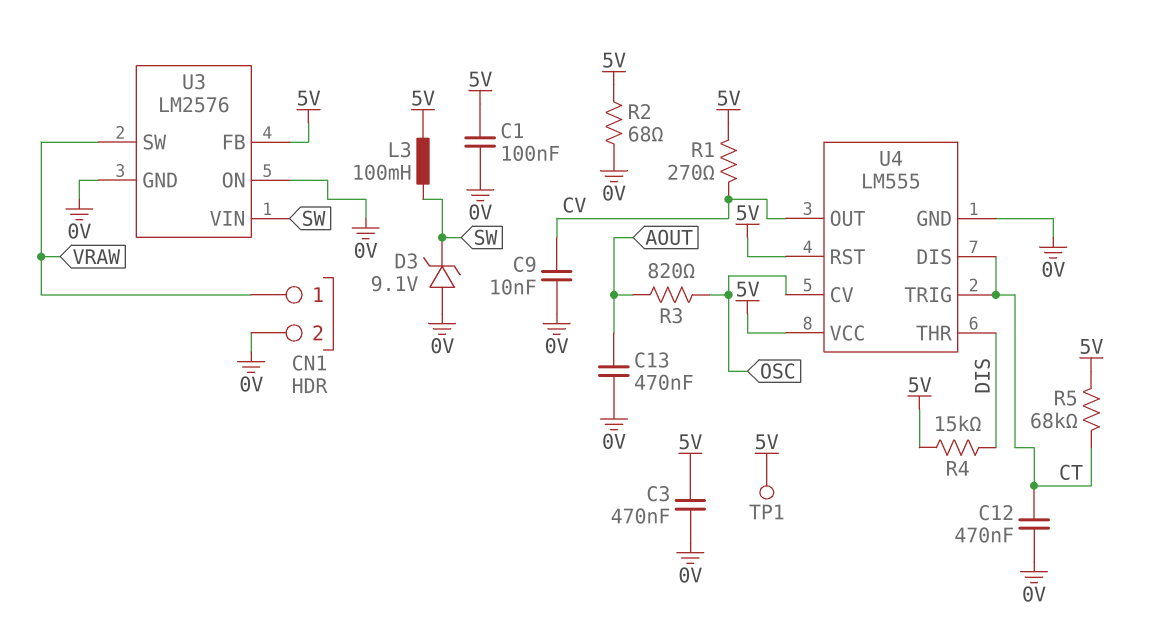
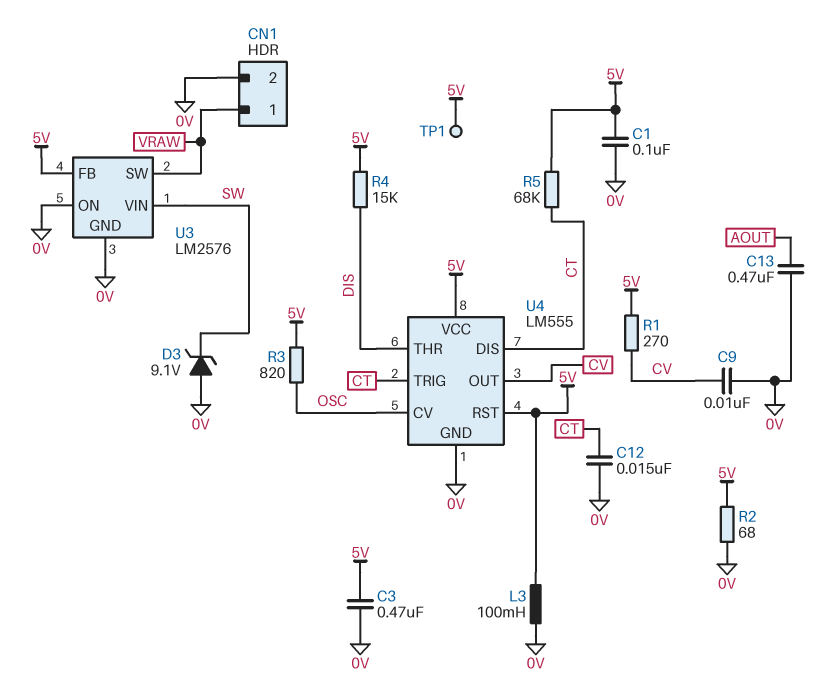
C12: 470nF (0V, CT) -> 15nF (0V, CT)
L3: 100mH (5V, SW) -> 100mH (0V, 5V)
R3: 820 (AOUT, OSC) -> 820 (5V, OSC)

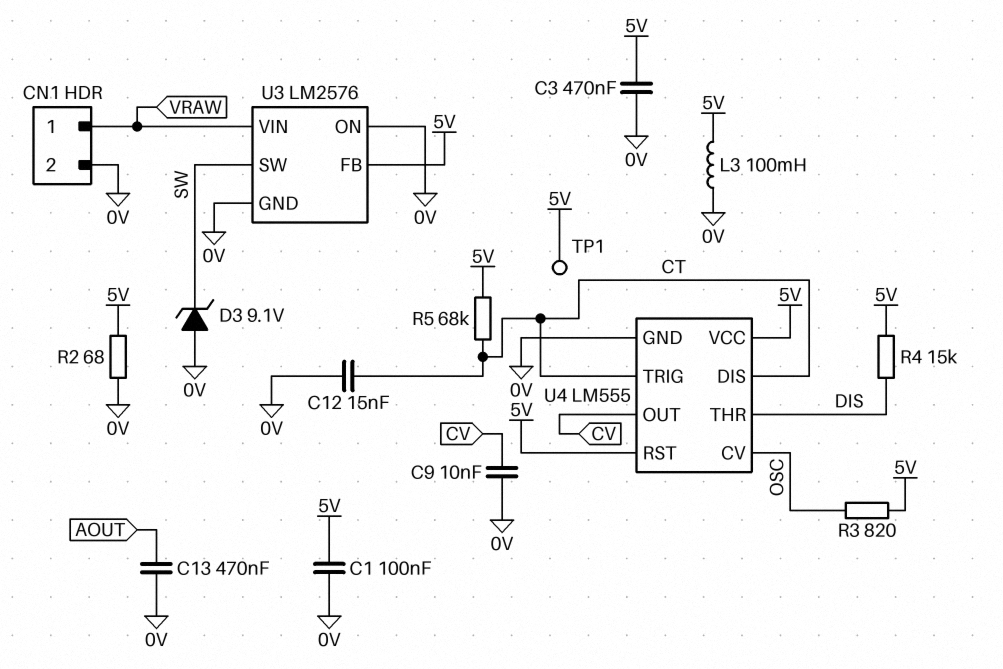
R1: 270 (5V, CV) -> none
U3 pin SW: VRAW -> SW
U3 pin VIN: SW -> VRAW

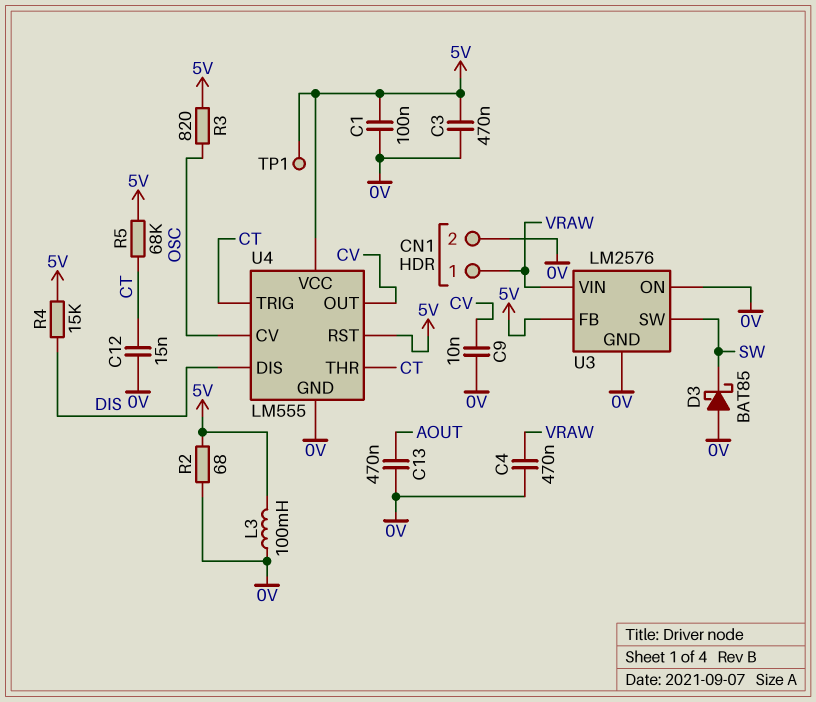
C4: none -> 470nF (0V, VRAW)
D3: zener 9.1V (A 0V, K SW) -> schottky BAT85 (A 0V, K SW)
U4 pin DIS: CT -> DIS
U4 pin THR: DIS -> CT

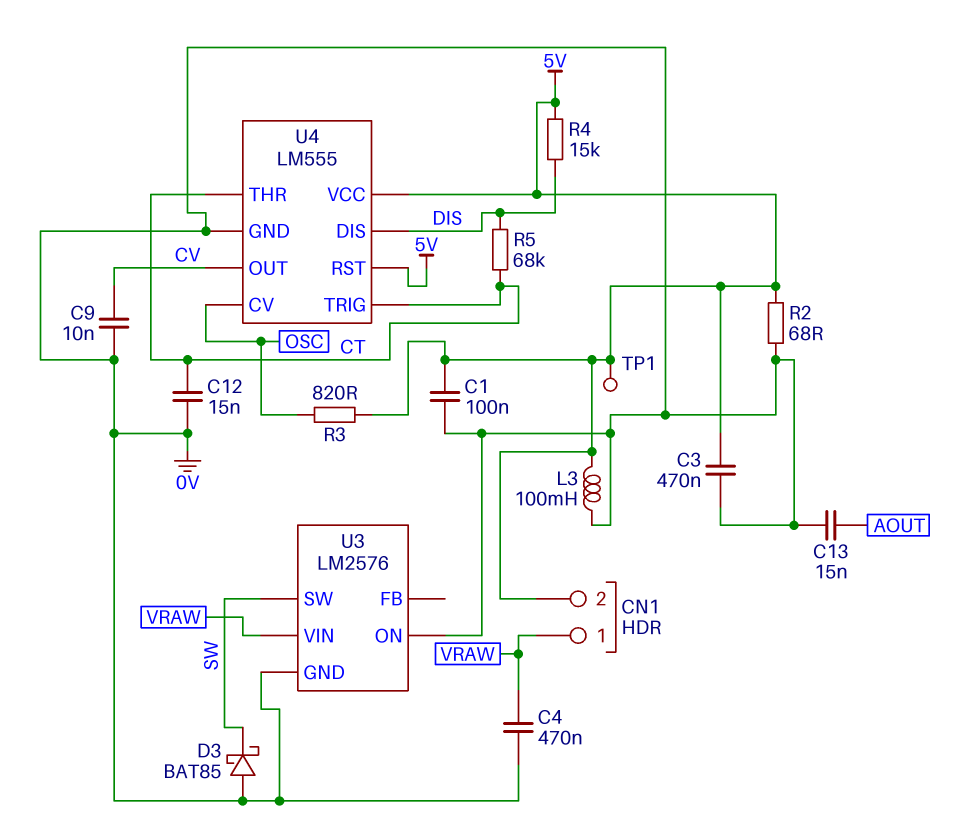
C13: 470nF (0V, AOUT) -> 15nF (0V, AOUT)
CN1 pin 2: 0V -> 5V
R5: 68k (5V, CT) -> 68k (CT, DIS)
U3 pin FB: 5V -> none

